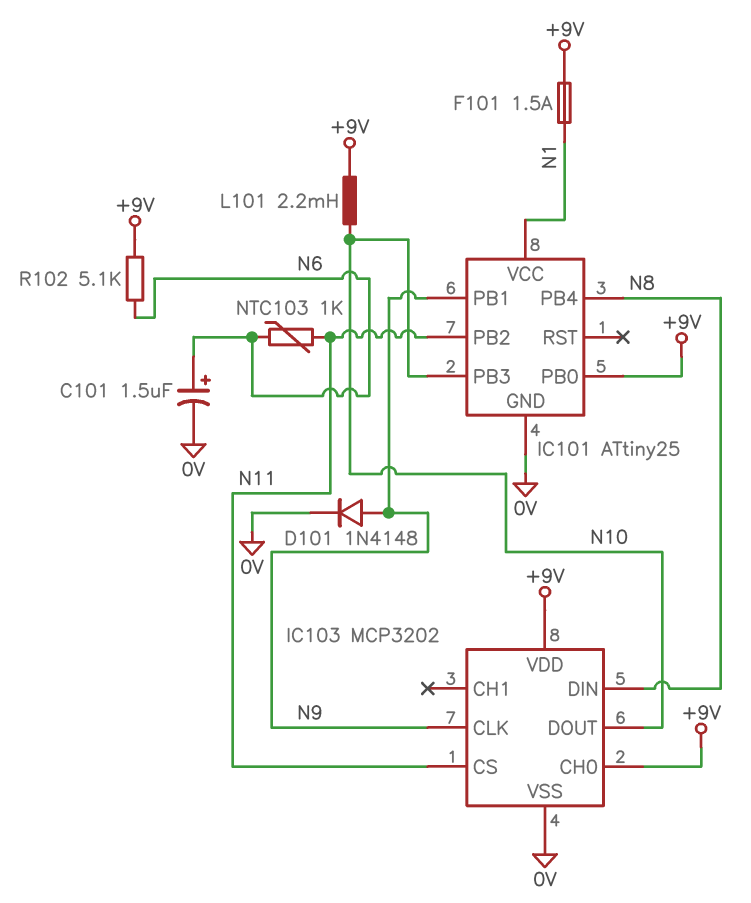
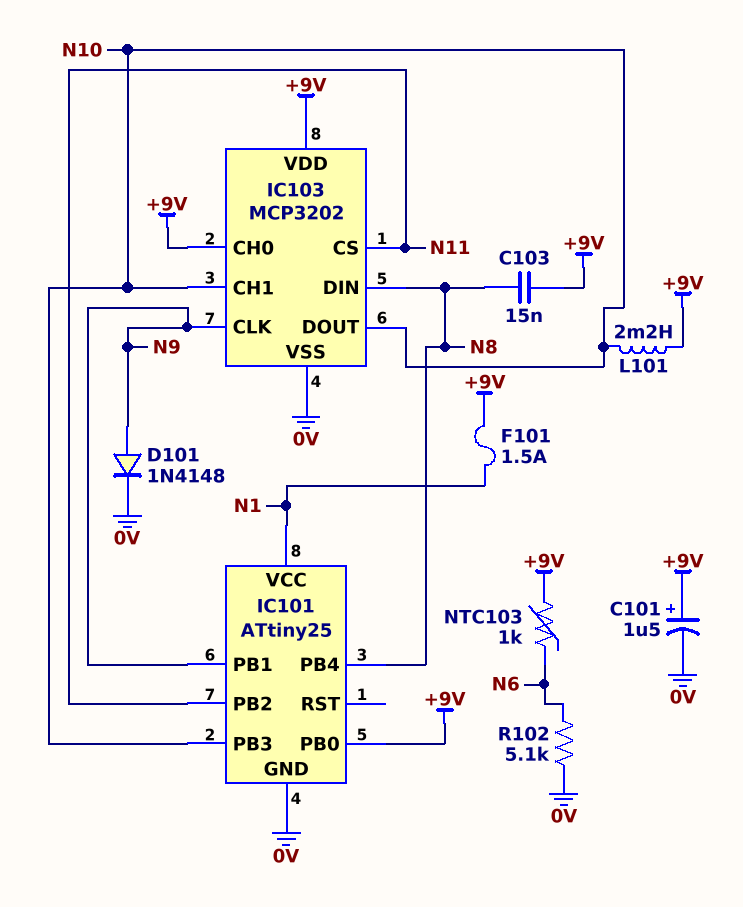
C101: 1.5uF (plus N6, minus 0V) -> 1.5uF (plus +9V, minus 0V)
C103: none -> 15nF (+9V, N8)
IC103 pin CH1: none -> N10
NTC103: 1k (N6, N11) -> 1k (+9V, N6)
R102: 5.1k (+9V, N6) -> 5.1k (0V, N6)

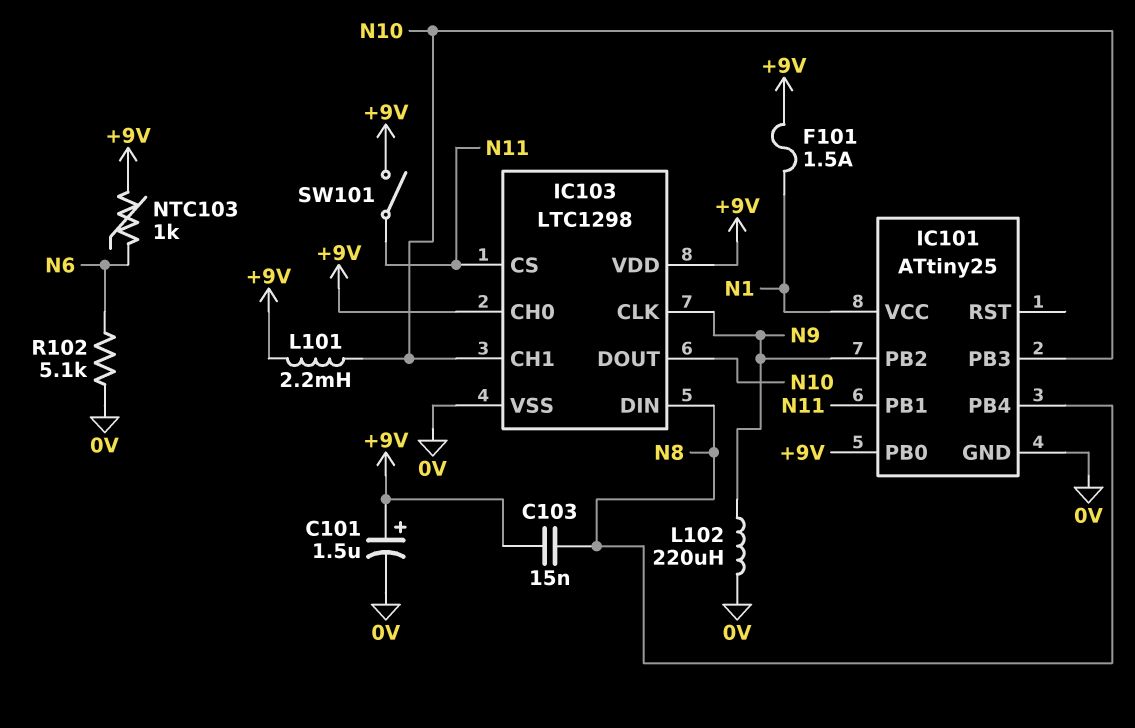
D101: diode 1N4148 (A N9, K 0V) -> none
IC101 pin PB1: N9 -> N11
IC101 pin PB2: N11 -> N9
IC103: MCP3202 -> LTC1298
L102: none -> 220uH (0V, N9)
SW101: none -> switch (+9V, N11)

